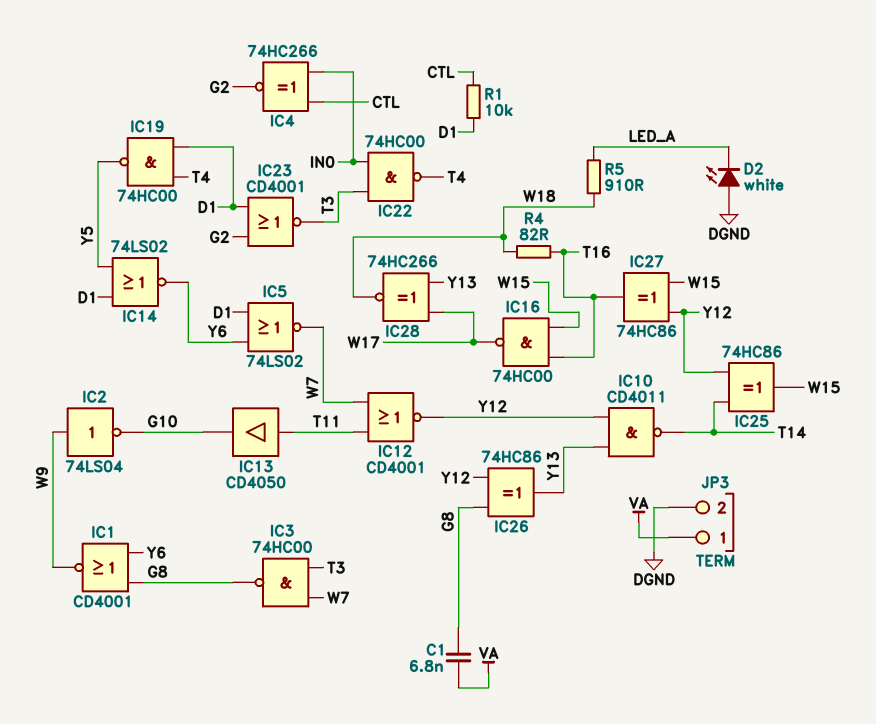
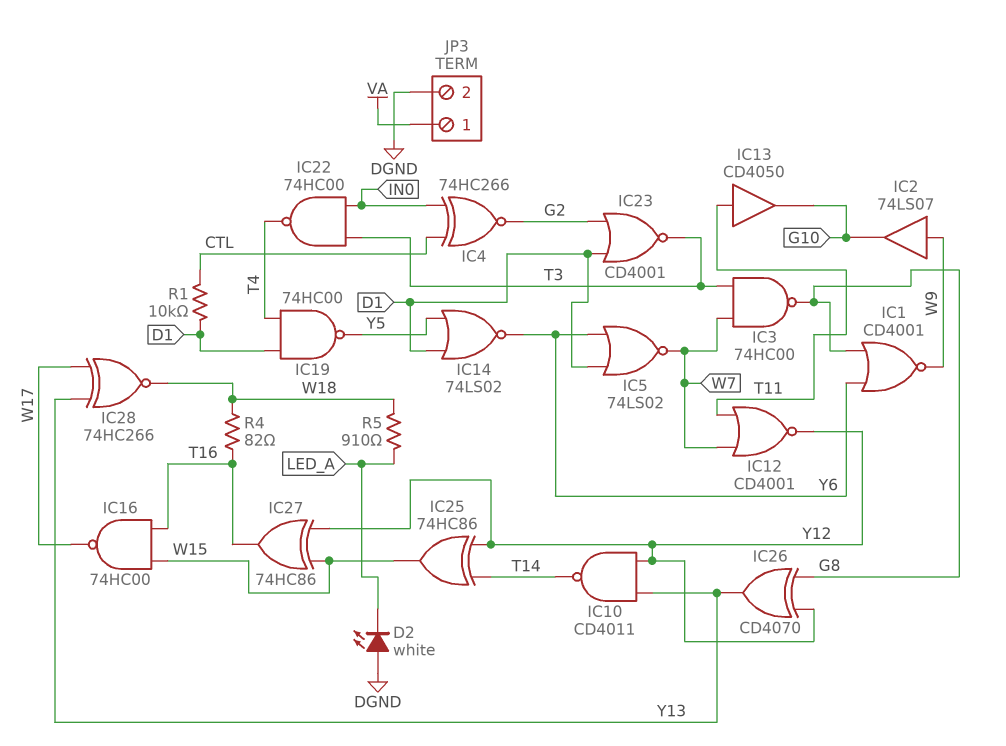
C1: 6.8nF (G8, VA) -> none
IC2: NOT 74LS04 (in W9, out G10) -> buffer 74LS07 (in W9, out G10)
IC26: XOR 74HC86 (in G8, in Y12, out Y13) -> XOR CD4070 (in G8, in Y12, out Y13)

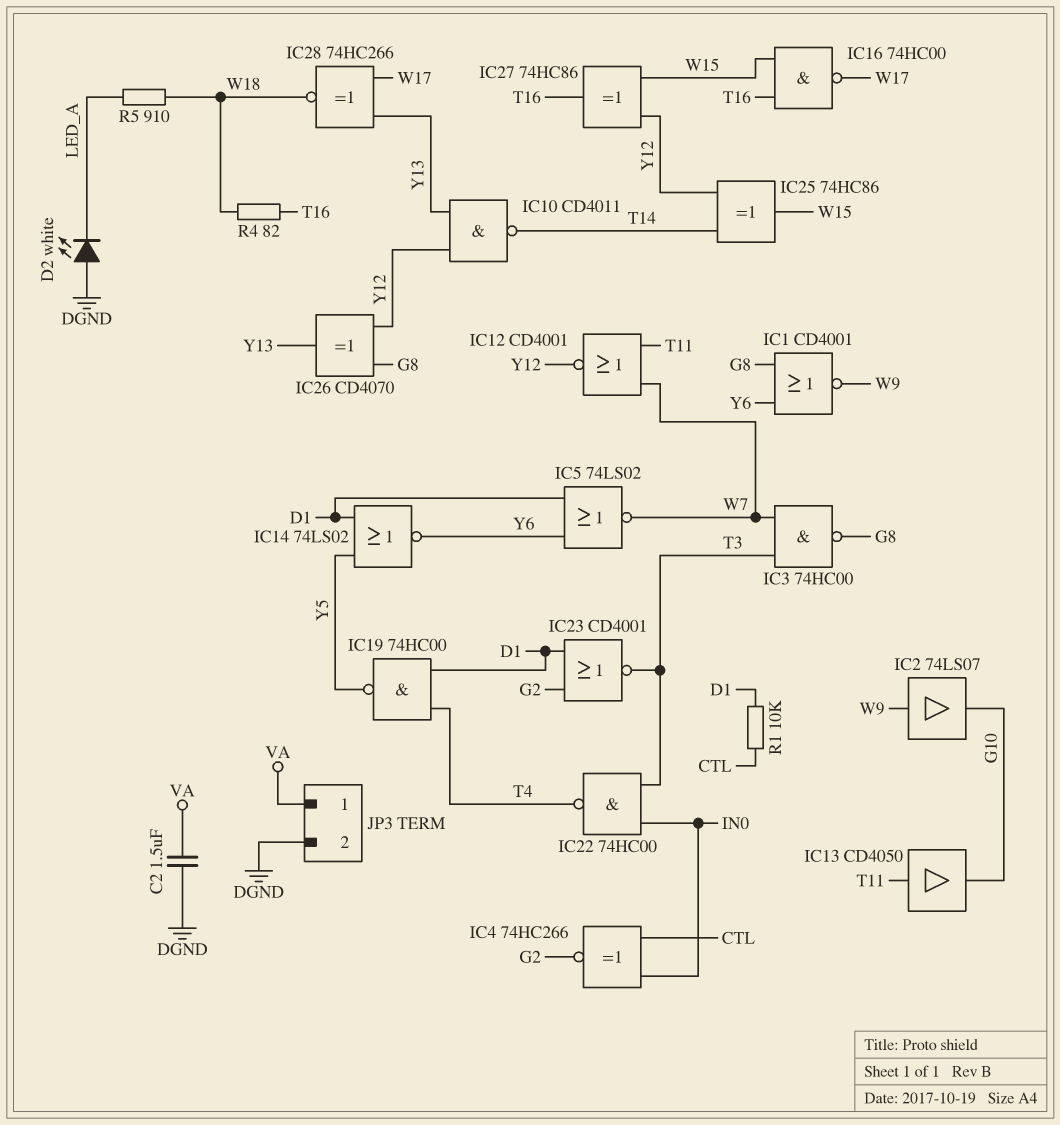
C2: none -> 1.5uF (DGND, VA)

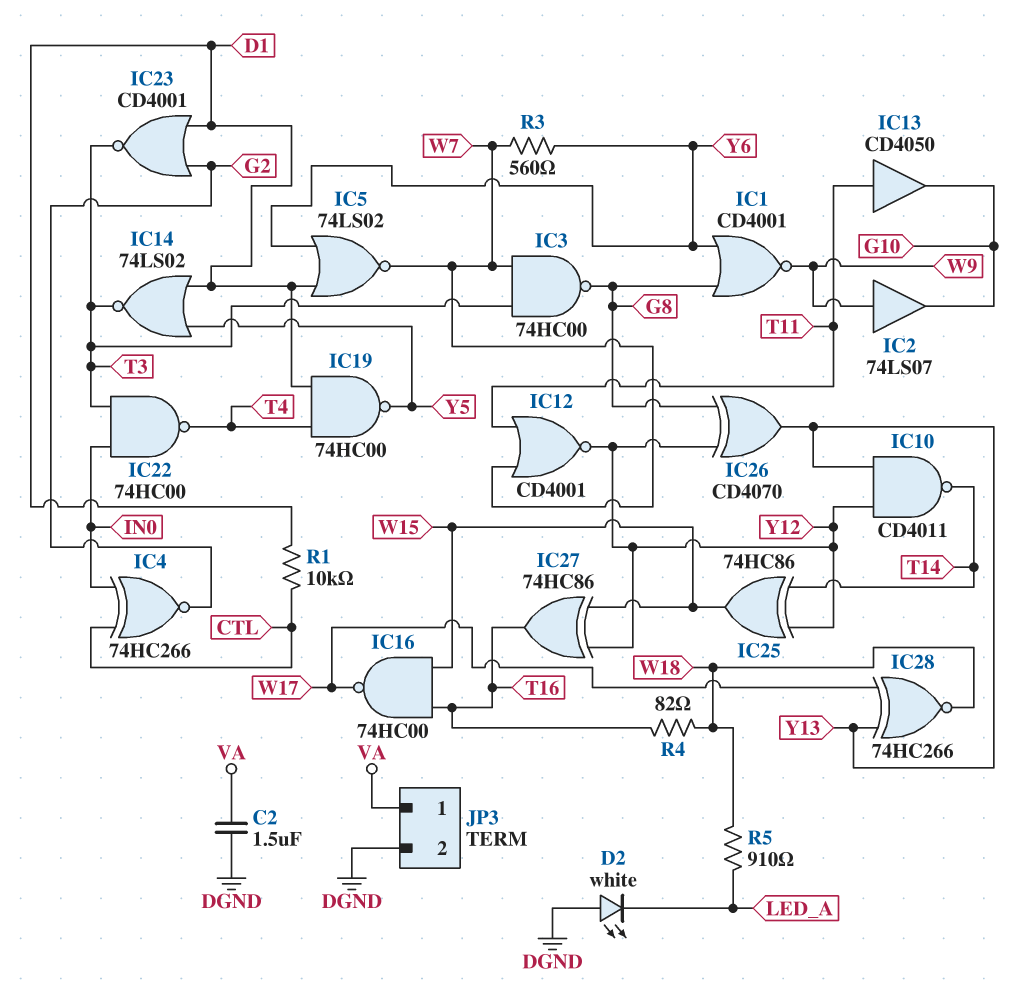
IC14: NOR 74LS02 (in D1, in Y5, out Y6) -> NOR 74LS02 (in D1, in Y5, out T3)
R3: none -> 560 (W7, Y6)

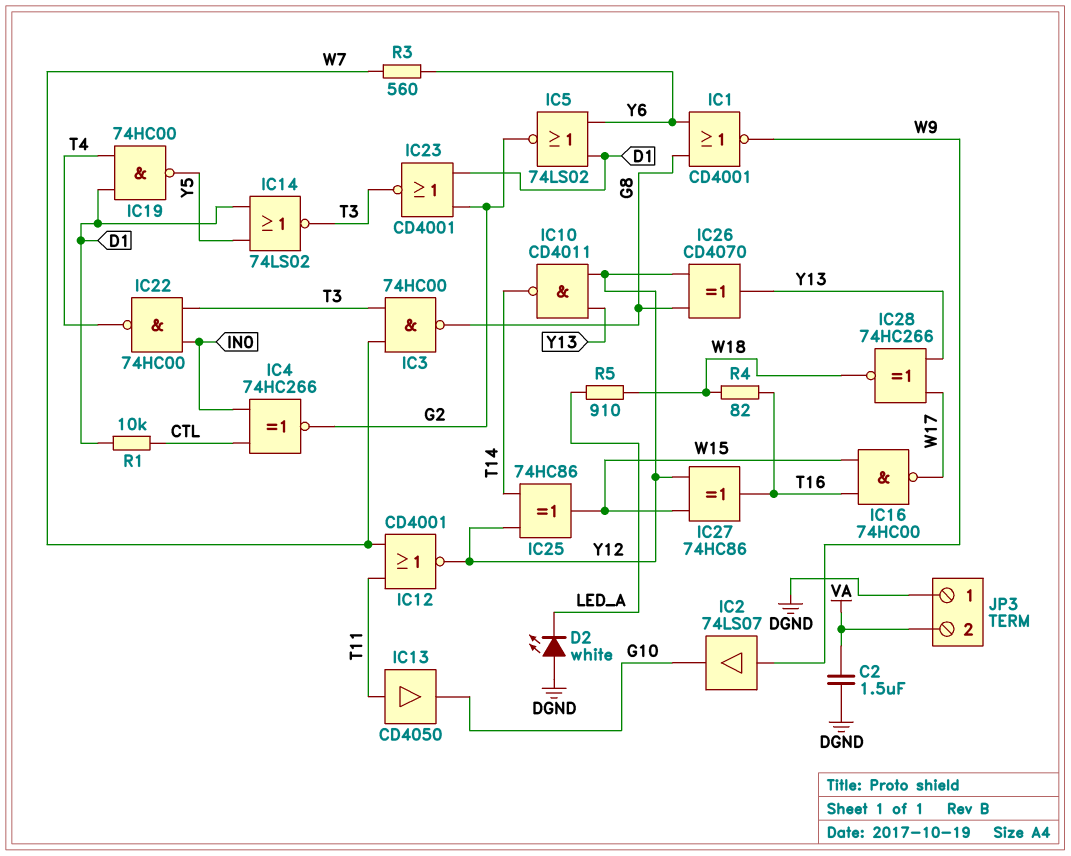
IC5: NOR 74LS02 (in D1, in Y6, out W7) -> NOR 74LS02 (in D1, in Y6, out G2)
JP3 pin 1: VA -> DGND
JP3 pin 2: DGND -> VA

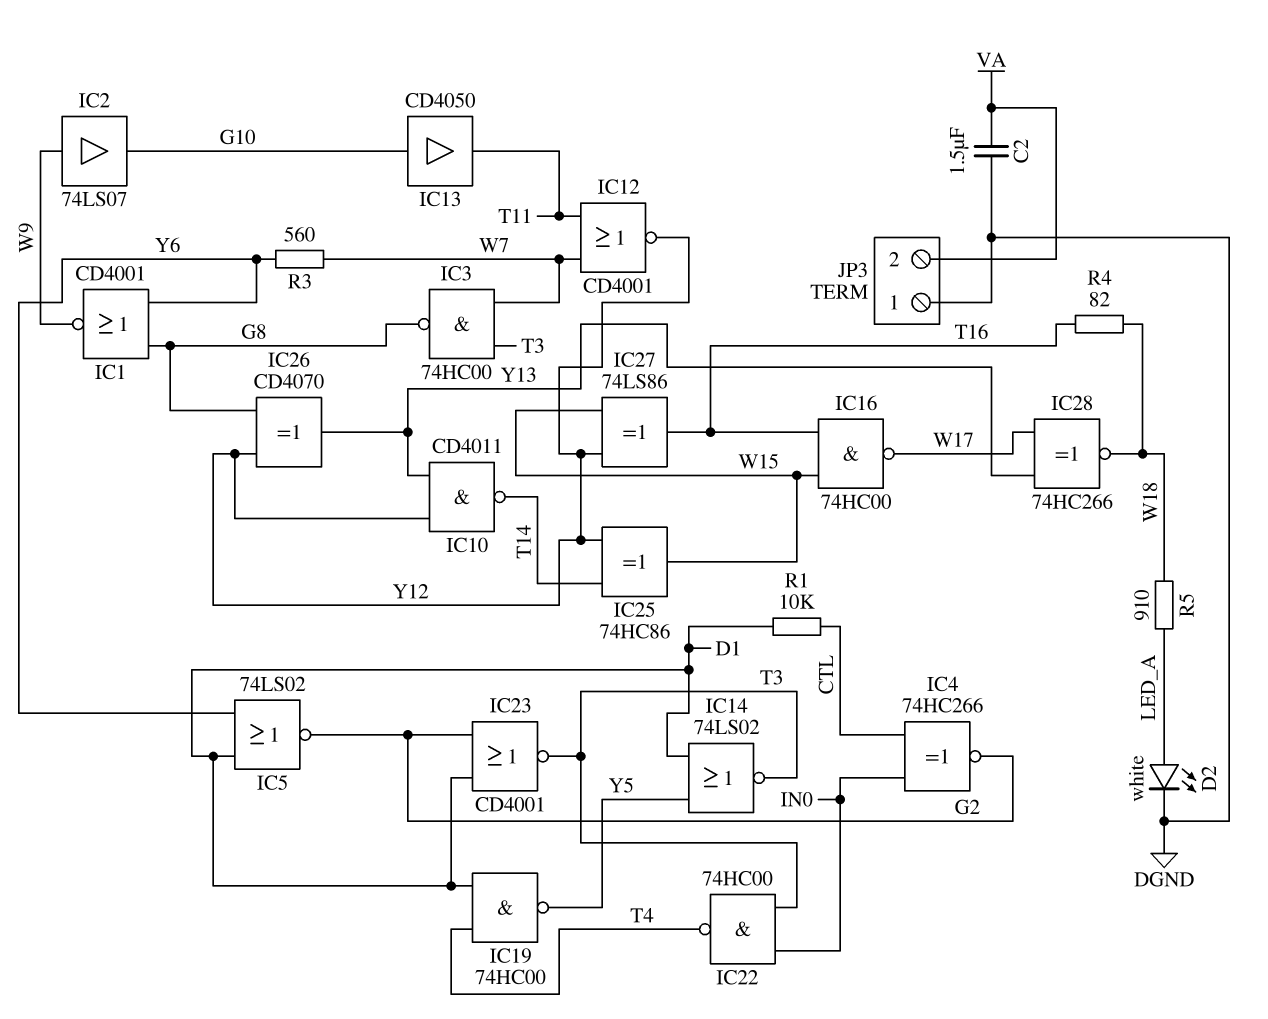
D2: LED white (A DGND, K LED_A) -> LED white (A LED_A, K DGND)
IC13: buffer CD4050 (in T11, out G10) -> buffer CD4050 (in G10, out T11)
IC27: XOR 74HC86 (in W15, in Y12, out T16) -> XOR 74LS86 (in W15, in Y12, out T16)

